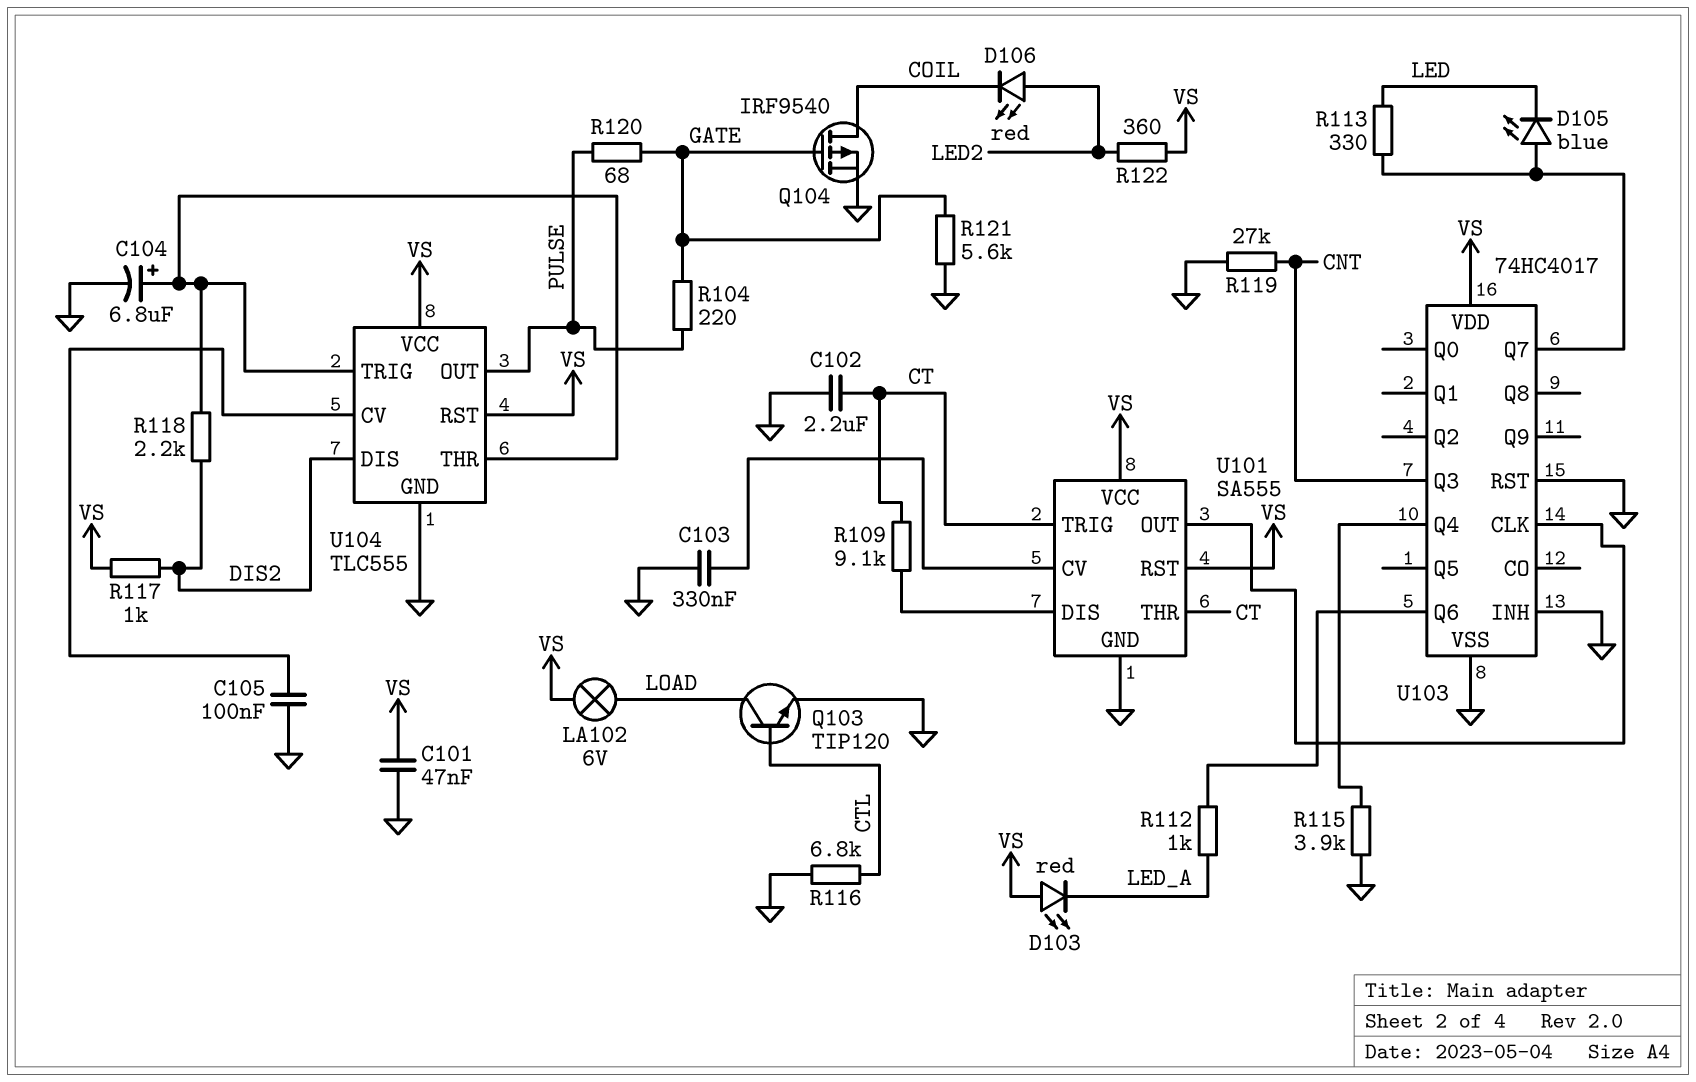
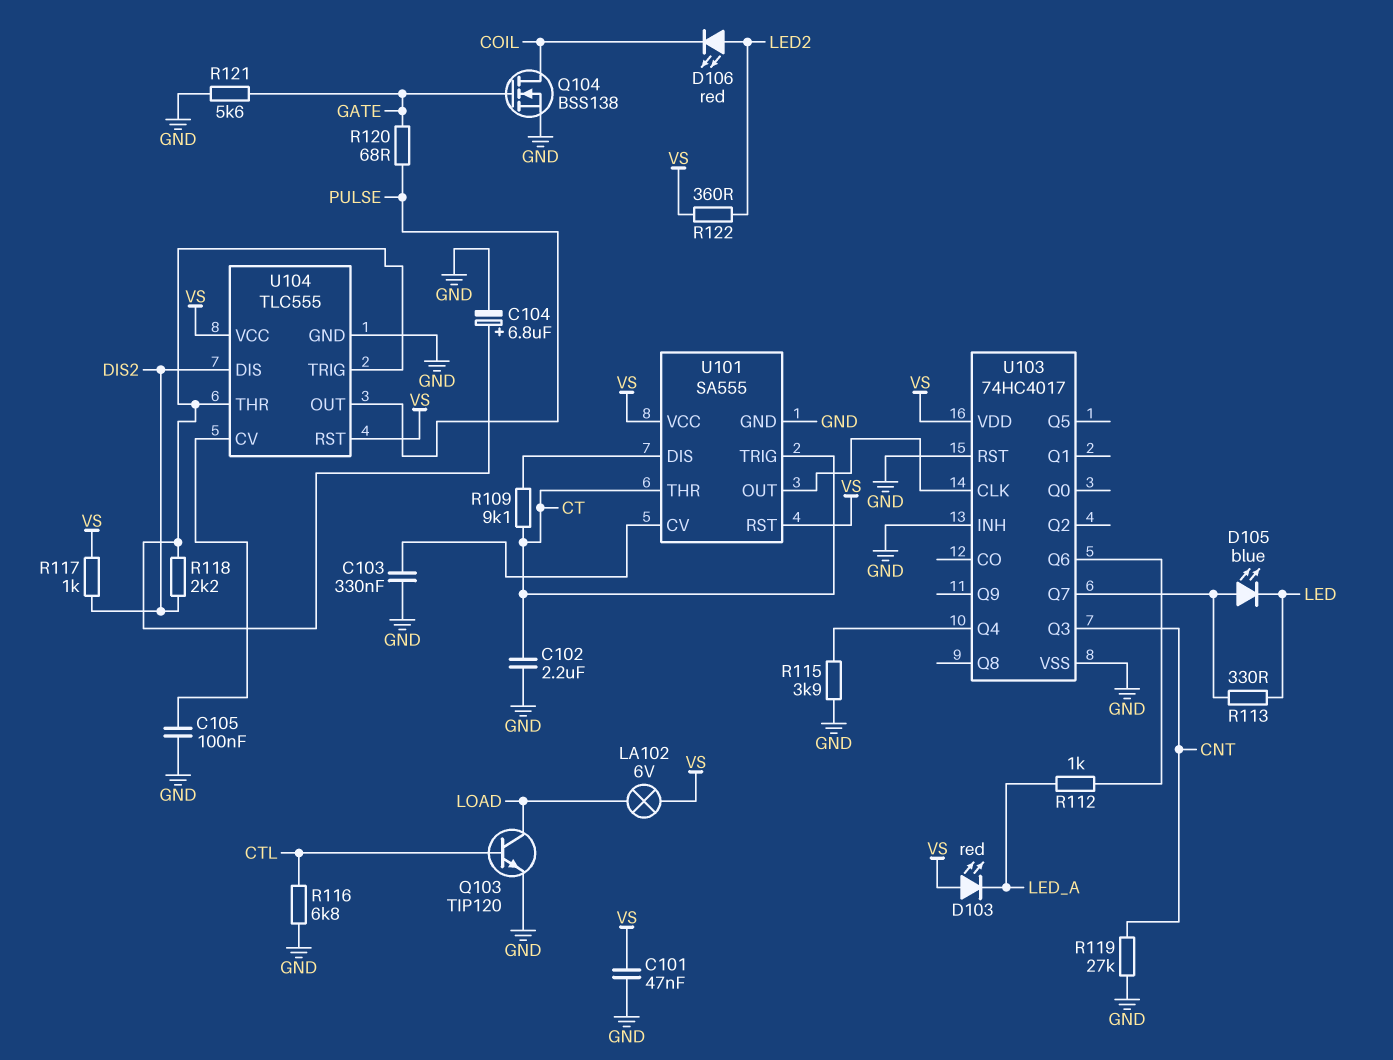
Q104: PMOS IRF9540 (G GATE, D COIL, S GND) -> NMOS BSS138 (G GATE, D COIL, S GND)
R104: 220 (GATE, PULSE) -> none

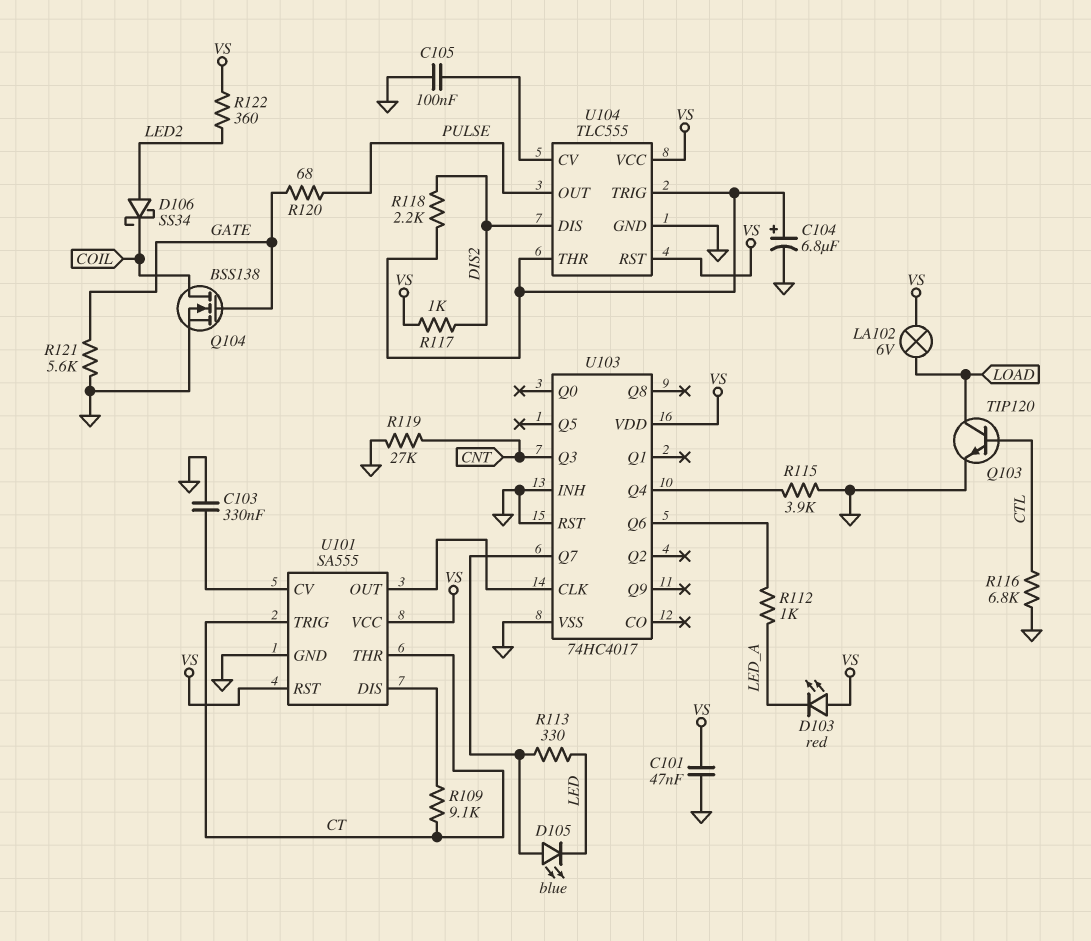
C102: 2.2uF (CT, GND) -> none
D106: LED red (A LED2, K COIL) -> schottky SS34 (A LED2, K COIL)

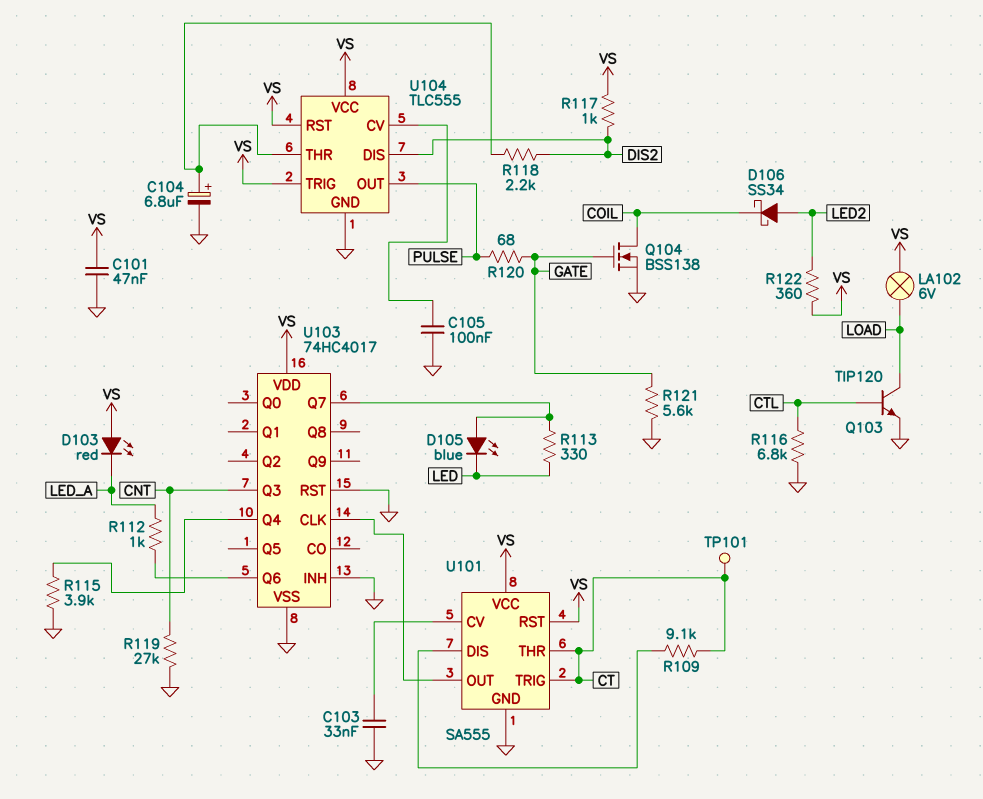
C103: 330nF (GND, U101/CV) -> 33nF (GND, U101/CV)
TP101: none -> test point (CT)
U104 pin TRIG: U104/THR -> VS

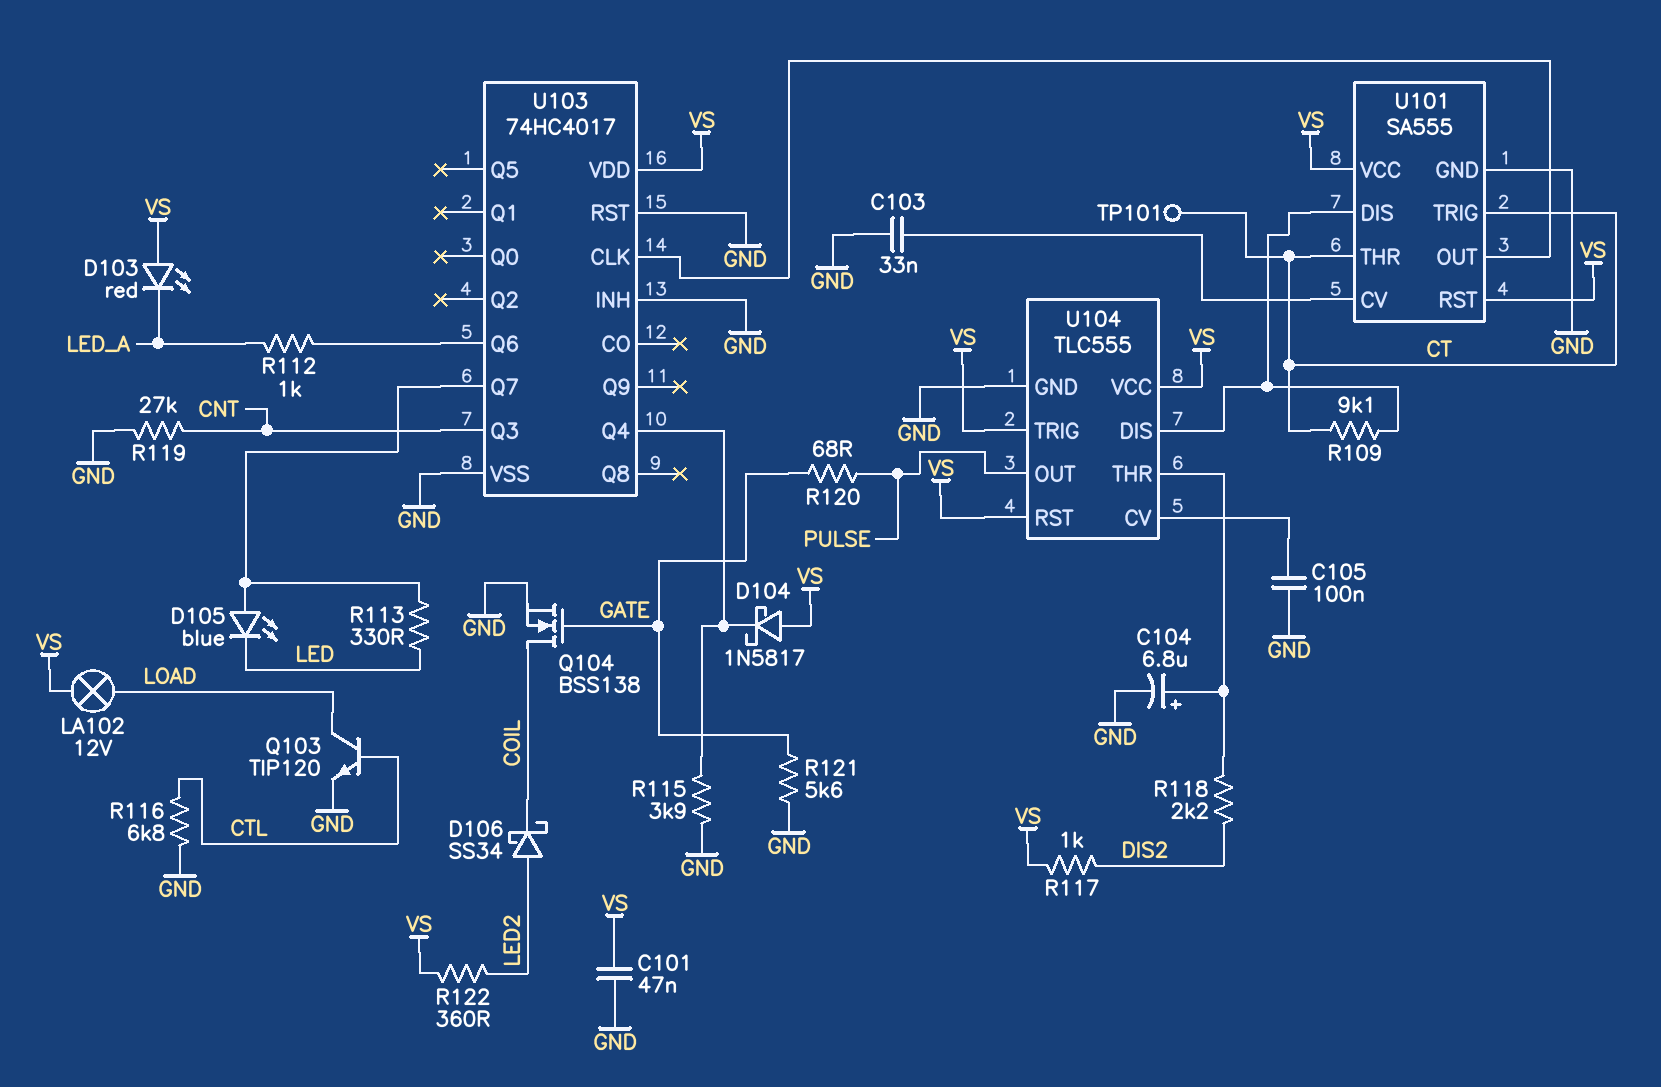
D104: none -> schottky 1N5817 (A VS, K U103/Q4)
LA102: lamp 6V (LOAD, VS) -> lamp 12V (LOAD, VS)
U104 pin DIS: DIS2 -> U101/DIS

